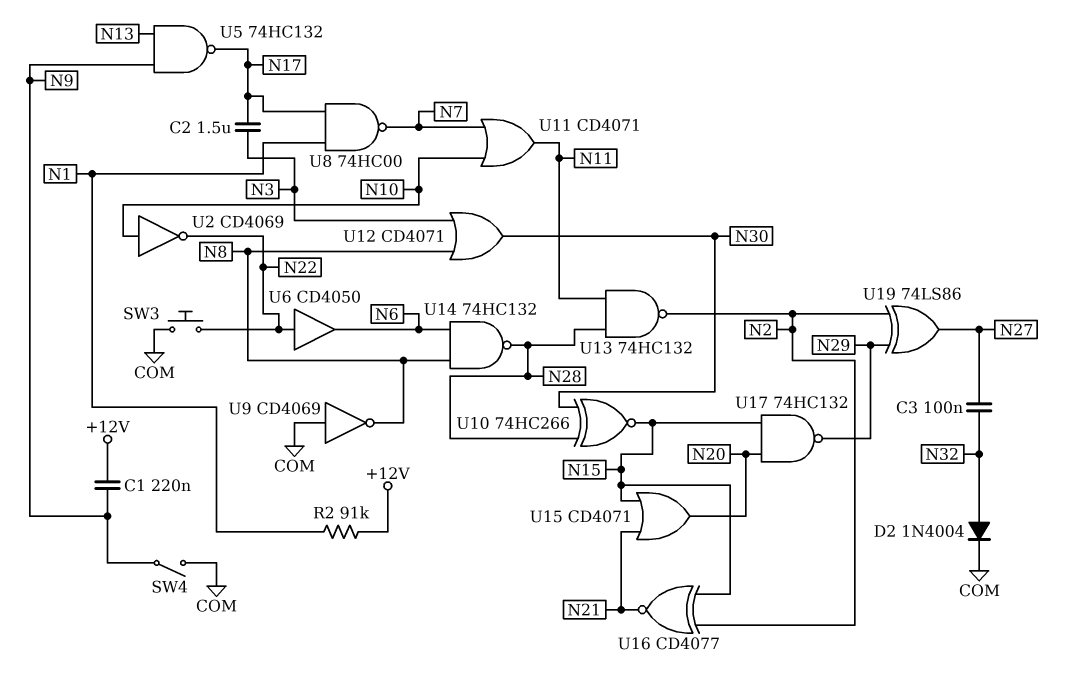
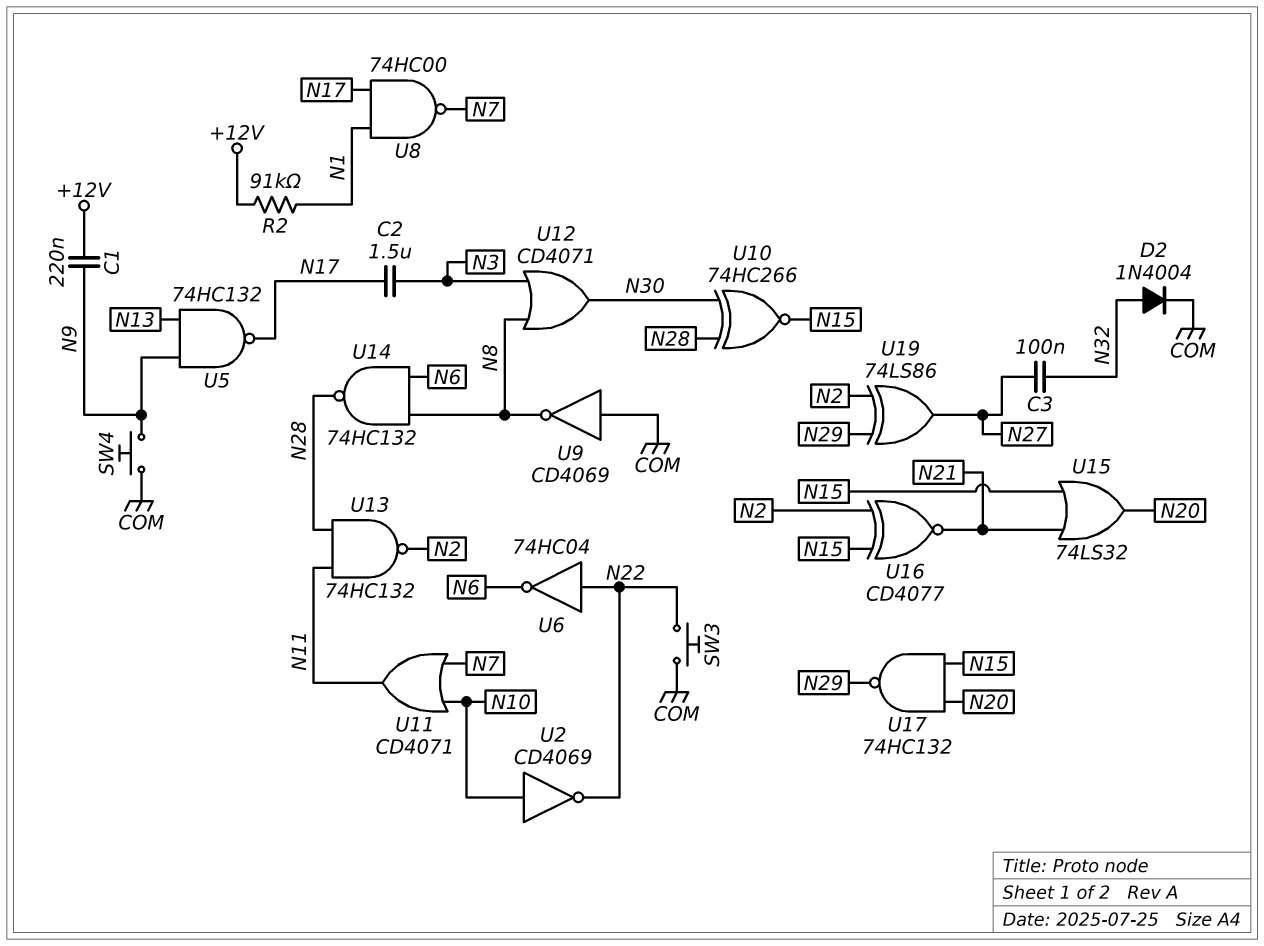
SW4: switch (COM, N9) -> button (COM, N9)
U6: buffer CD4050 (in N22, out N6) -> NOT 74HC04 (in N22, out N6)
U15: OR CD4071 (in N15, in N21, out N20) -> OR 74LS32 (in N15, in N21, out N20)

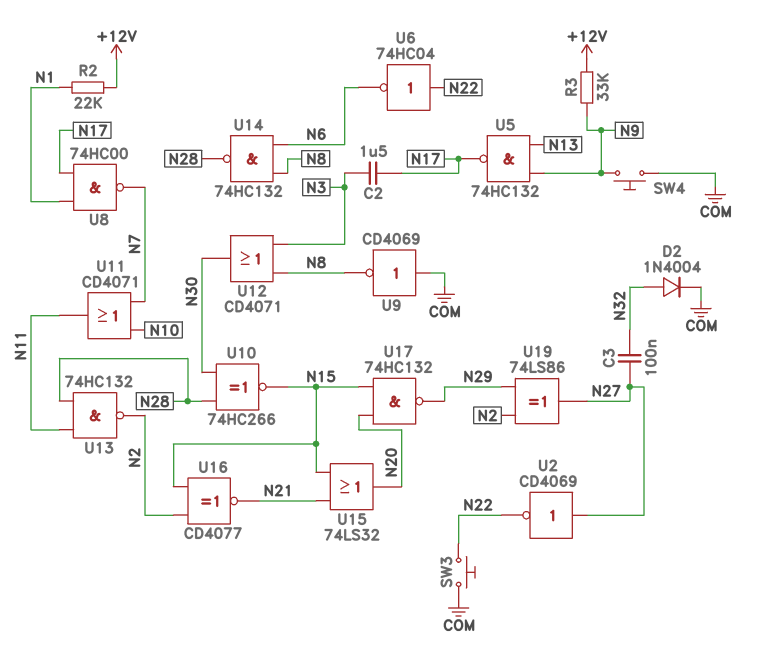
C1: 220nF (+12V, N9) -> none
R2: 91k (+12V, N1) -> 22k (+12V, N1)
R3: none -> 33k (+12V, N9)
U2: NOT CD4069 (in N10, out N22) -> NOT CD4069 (in N27, out N22)

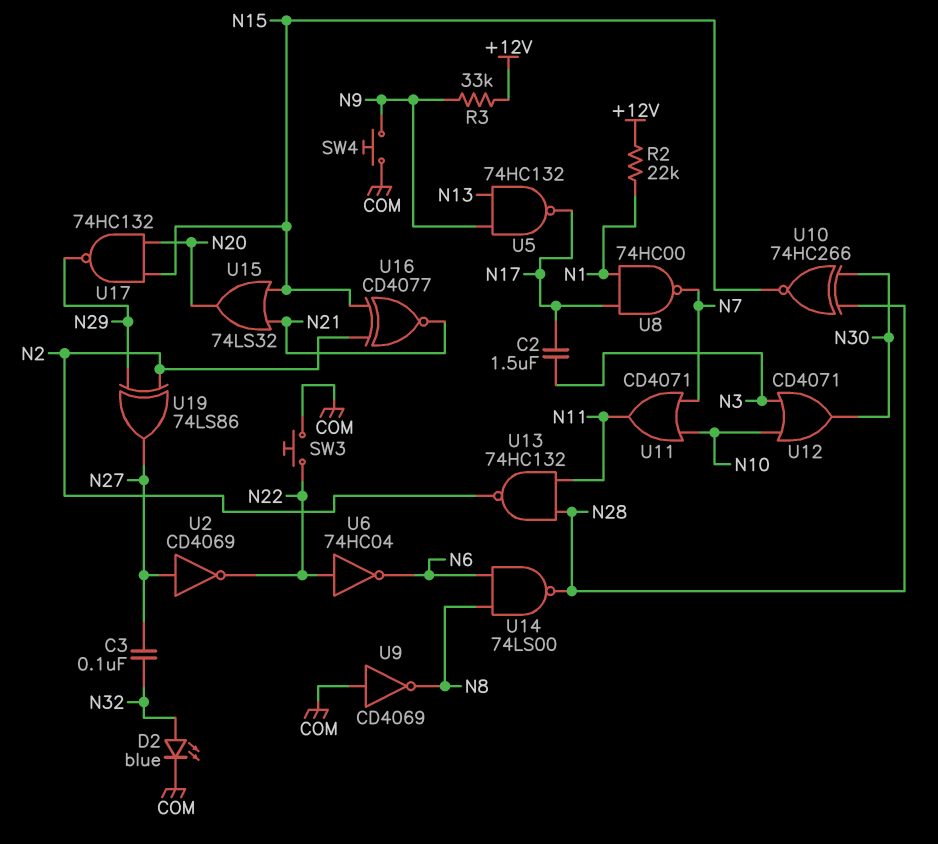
D2: diode 1N4004 (A N32, K COM) -> LED blue (A N32, K COM)
U12: OR CD4071 (in N3, in N8, out N30) -> OR CD4071 (in N3, in N10, out N30)
U14: NAND 74HC132 (in N6, in N8, out N28) -> NAND 74LS00 (in N6, in N8, out N28)

